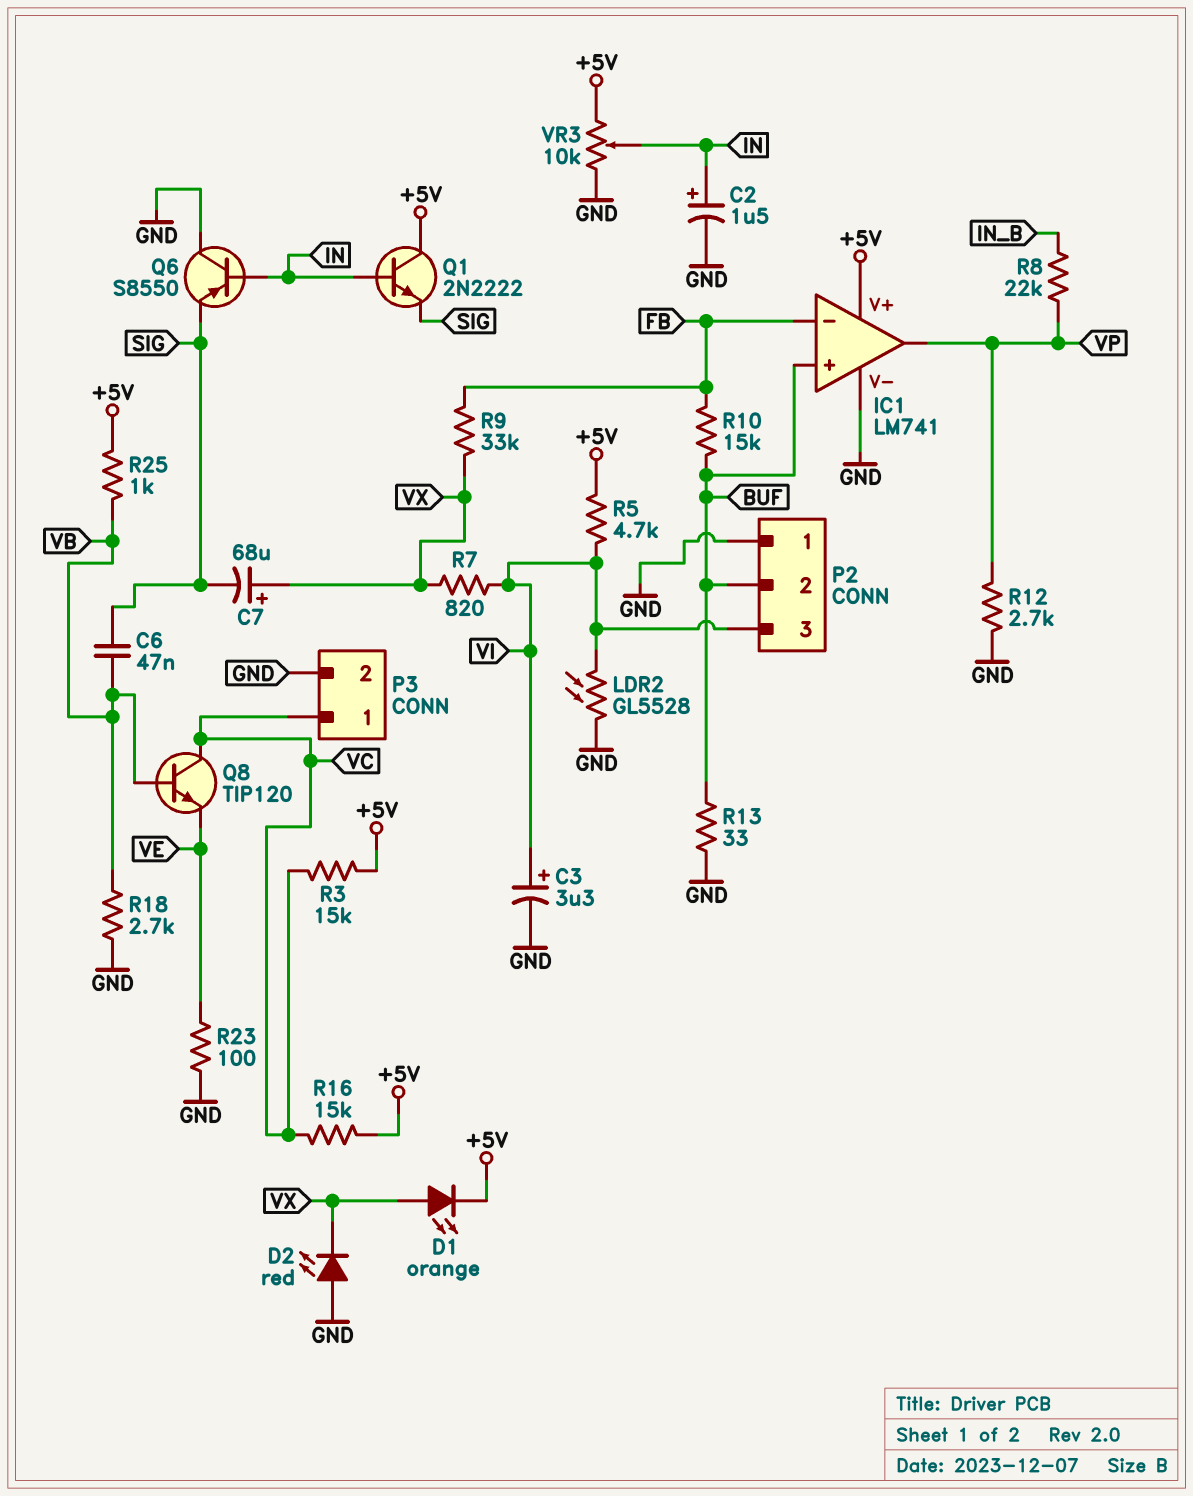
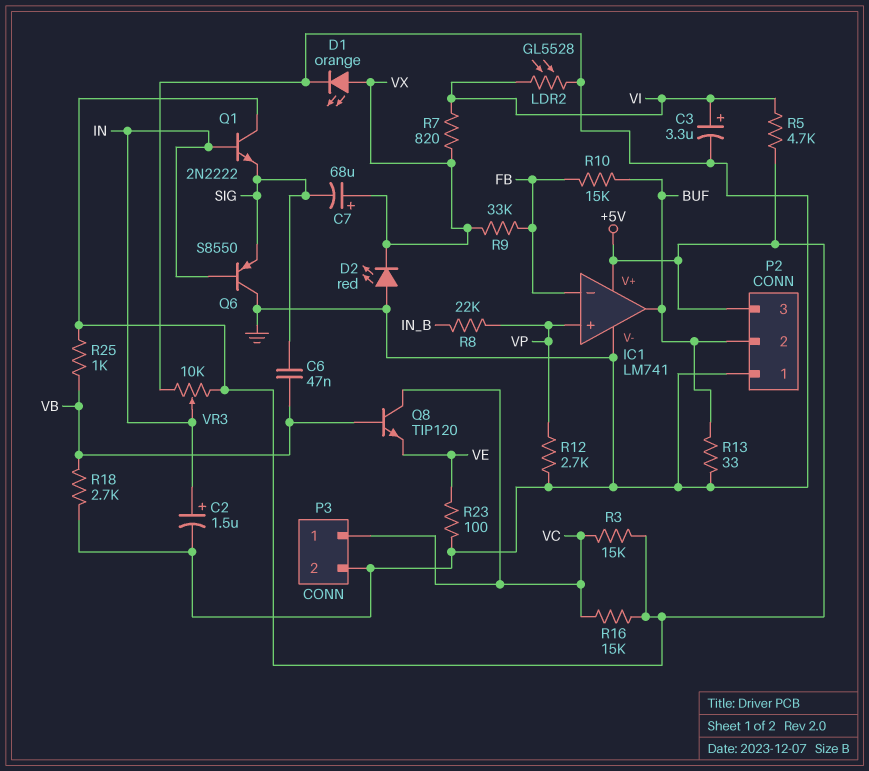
D1: LED orange (A VX, K +5V) -> LED orange (A VX, K GND)
IC1 pin in+: BUF -> VP
IC1 pin out: VP -> BUF
P2 pin 3: VI -> +5V

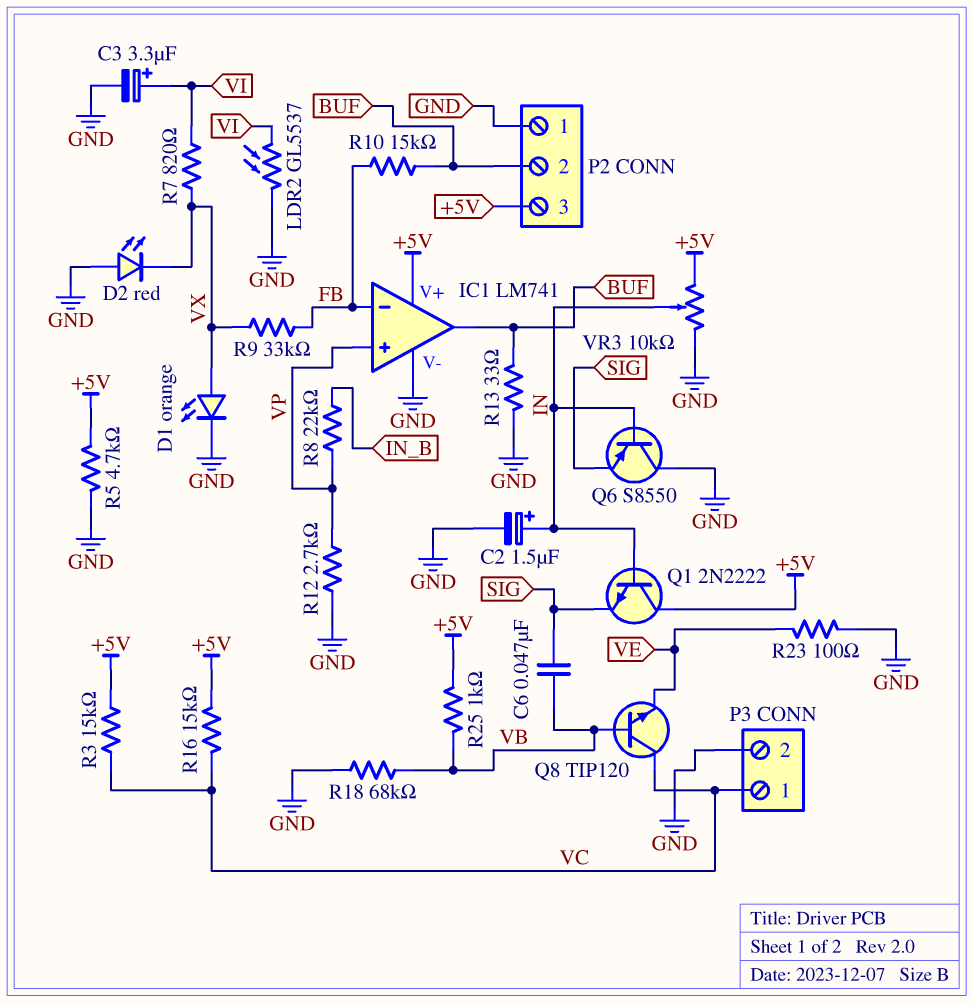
C7: 68uF (plus VX, minus SIG) -> none
LDR2: GL5528 (GND, VI) -> GL5537 (GND, VI)
R5: 4.7k (+5V, VI) -> 4.7k (+5V, GND)
R18: 2.7k (GND, VB) -> 68k (GND, VB)

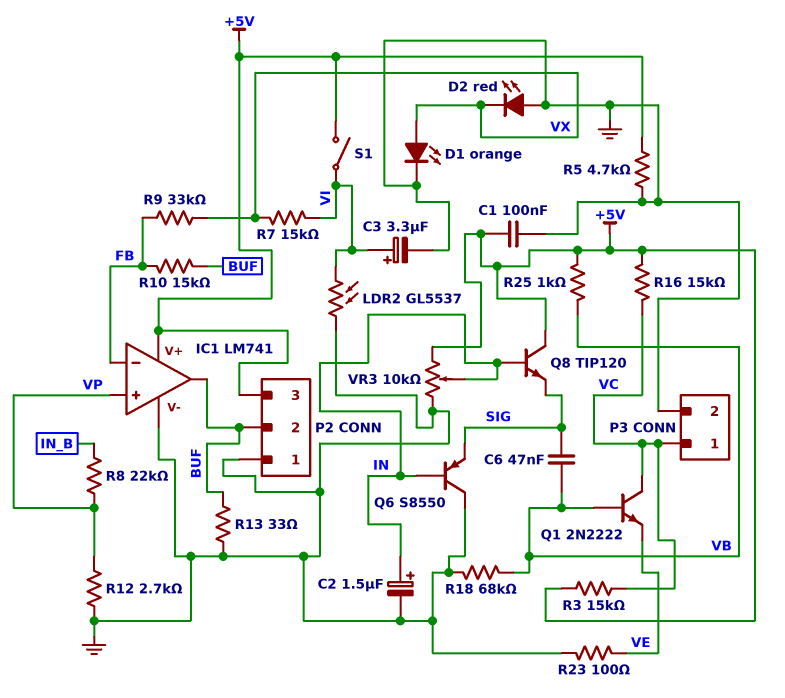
C1: none -> 100nF (+5V, GND)
Q1: NPN 2N2222 (B IN, C +5V, E SIG) -> NPN 2N2222 (B VB, C VC, E VE)
Q8: NPN TIP120 (B VB, C VC, E VE) -> NPN TIP120 (B IN, C +5V, E SIG)
R7: 820 (VI, VX) -> 15k (VI, VX)
S1: none -> switch (+5V, VI)

